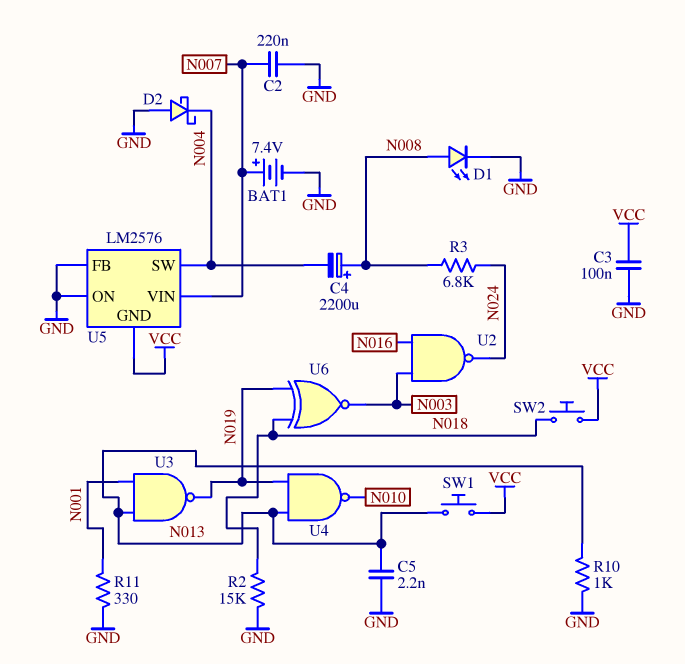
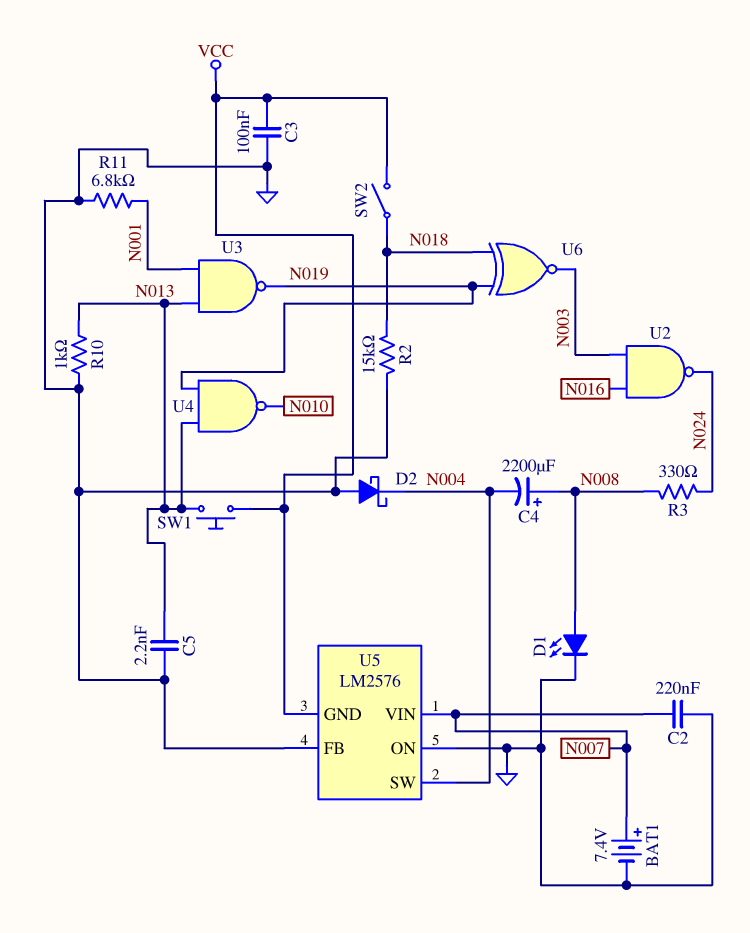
R3: 6.8k (N008, N024) -> 330 (N008, N024)
R11: 330 (GND, N001) -> 6.8k (GND, N001)
SW2: button (N018, VCC) -> switch (N018, VCC)

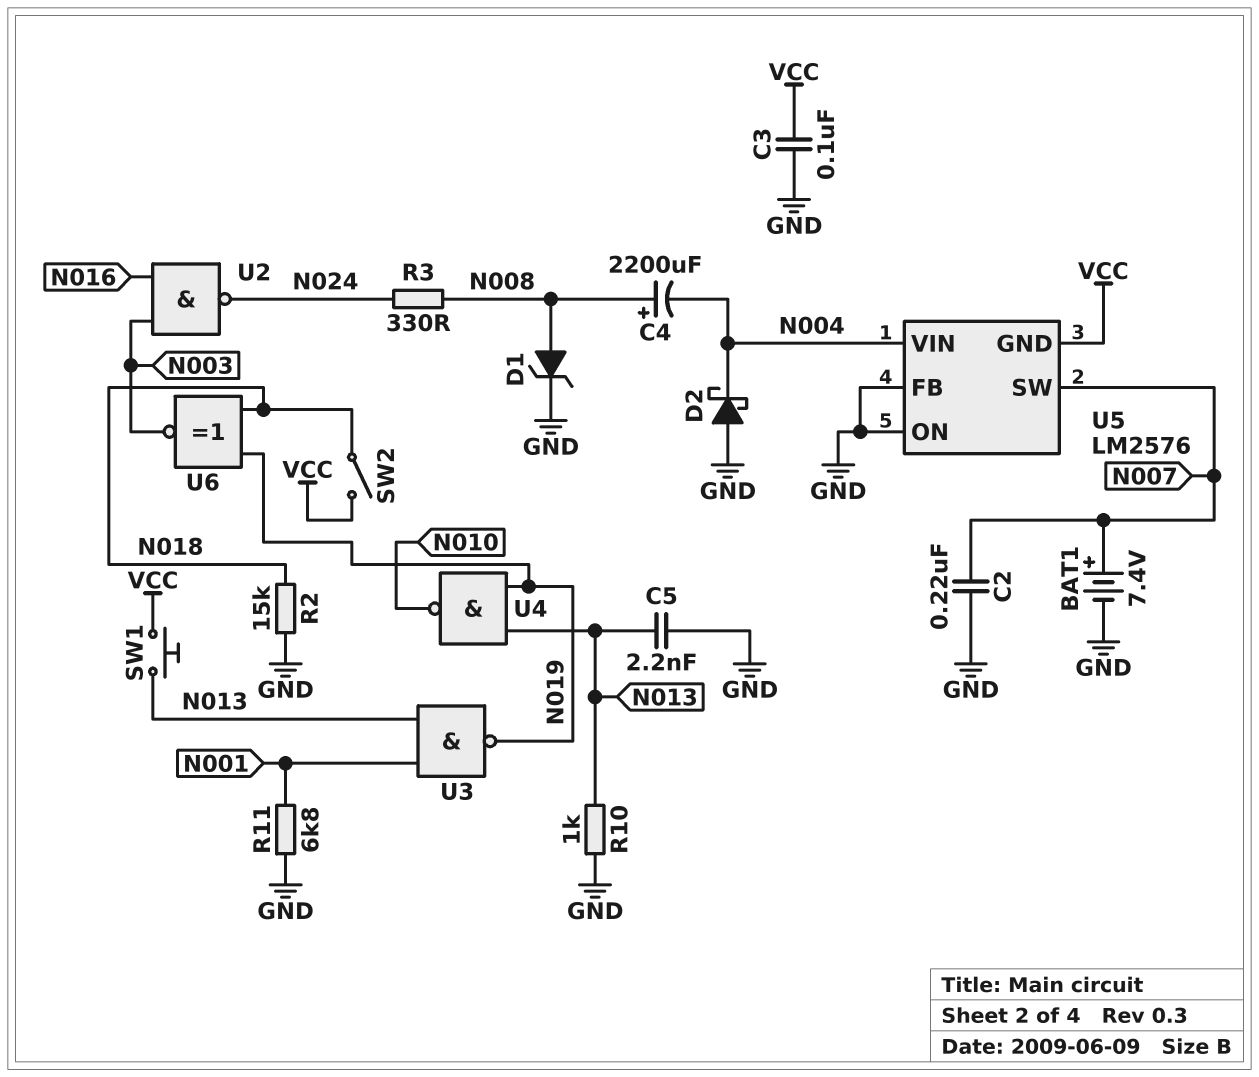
D1: LED (A N008, K GND) -> zener (A N008, K GND)
U5 pin SW: N004 -> N007
U5 pin VIN: N007 -> N004

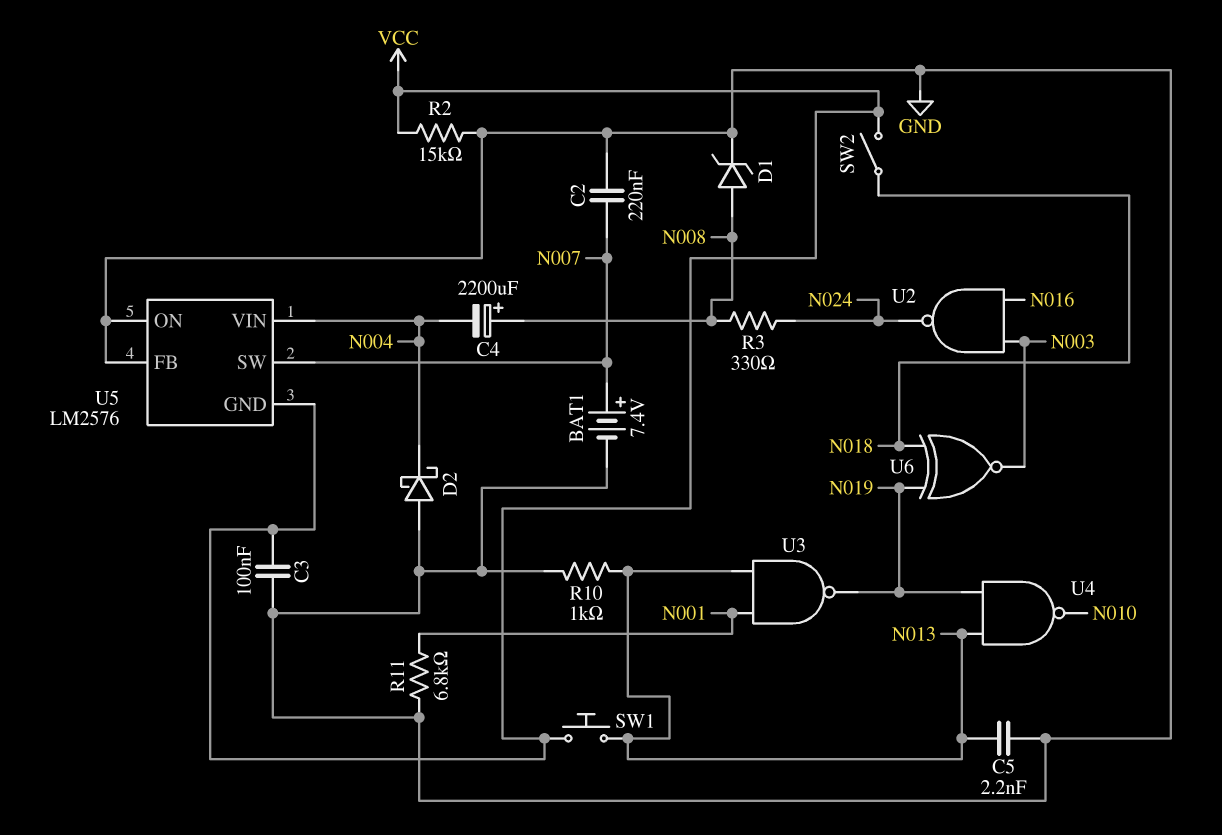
R2: 15k (GND, N018) -> 15k (GND, VCC)

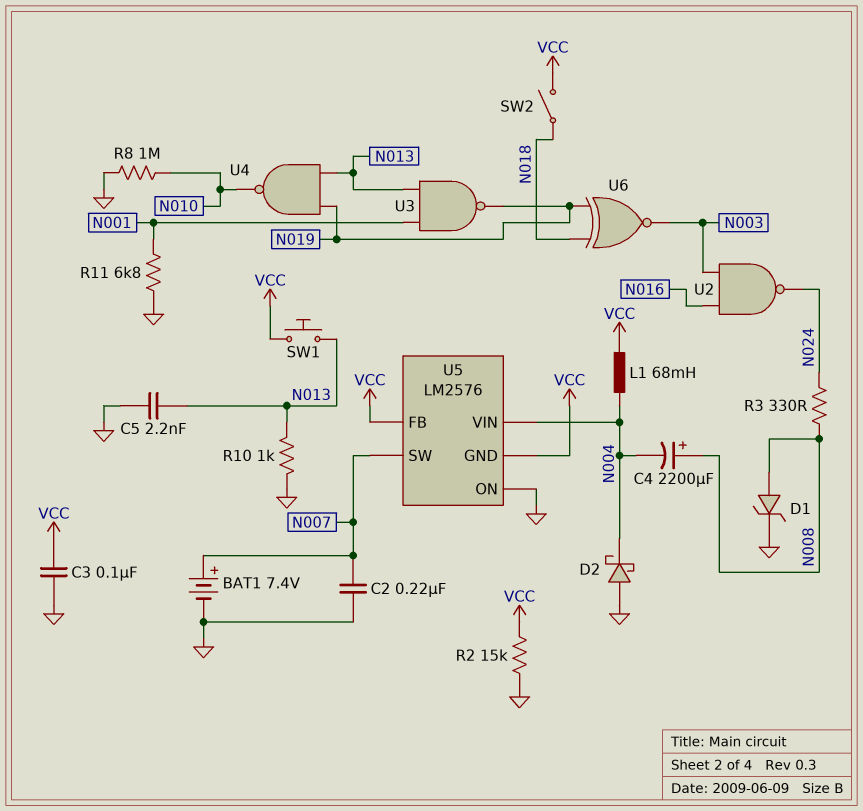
L1: none -> 68mH (N004, VCC)
R8: none -> 1M (GND, N010)
U5 pin FB: GND -> VCC

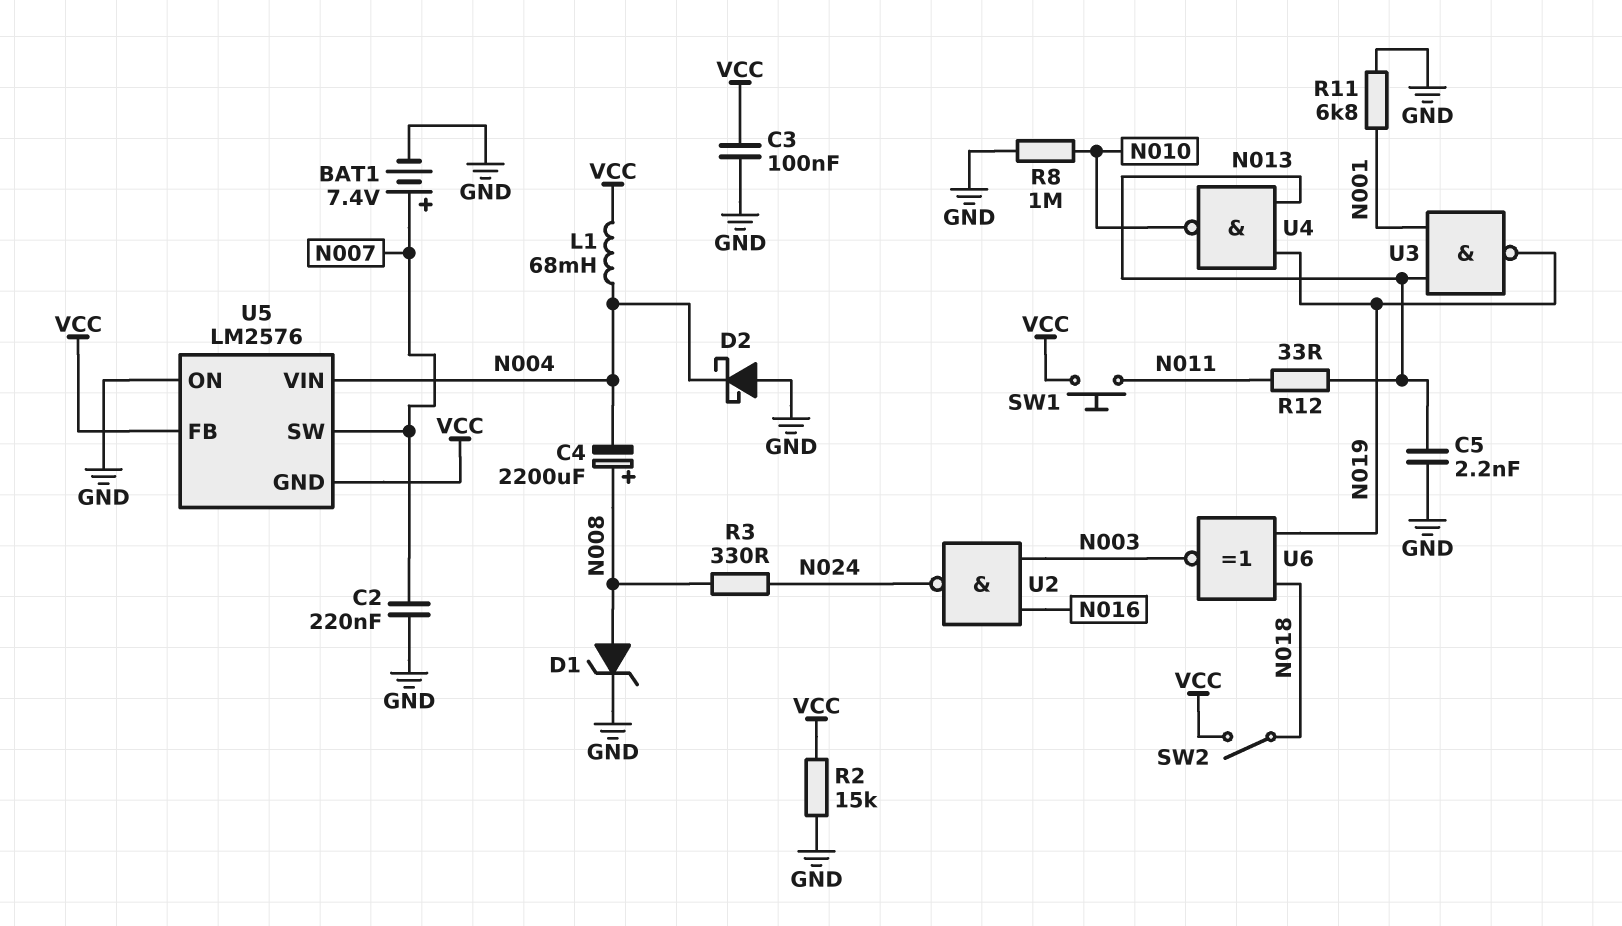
R10: 1k (GND, N013) -> none
R12: none -> 33 (N011, N013)
SW1: button (N013, VCC) -> button (N011, VCC)

